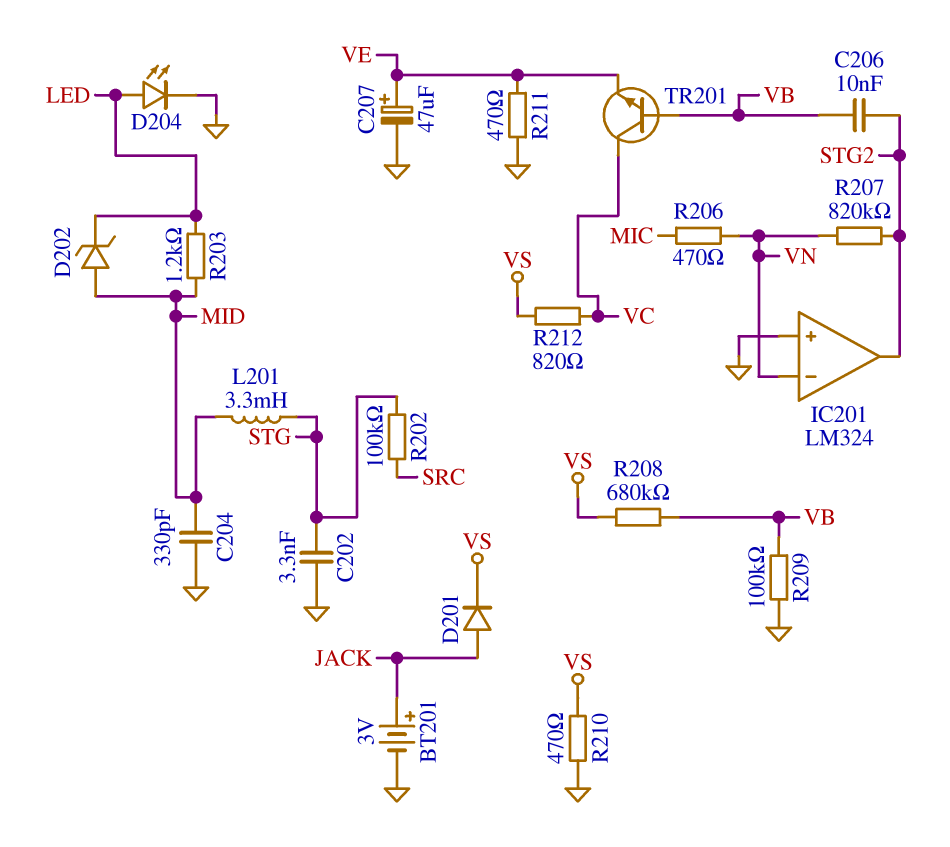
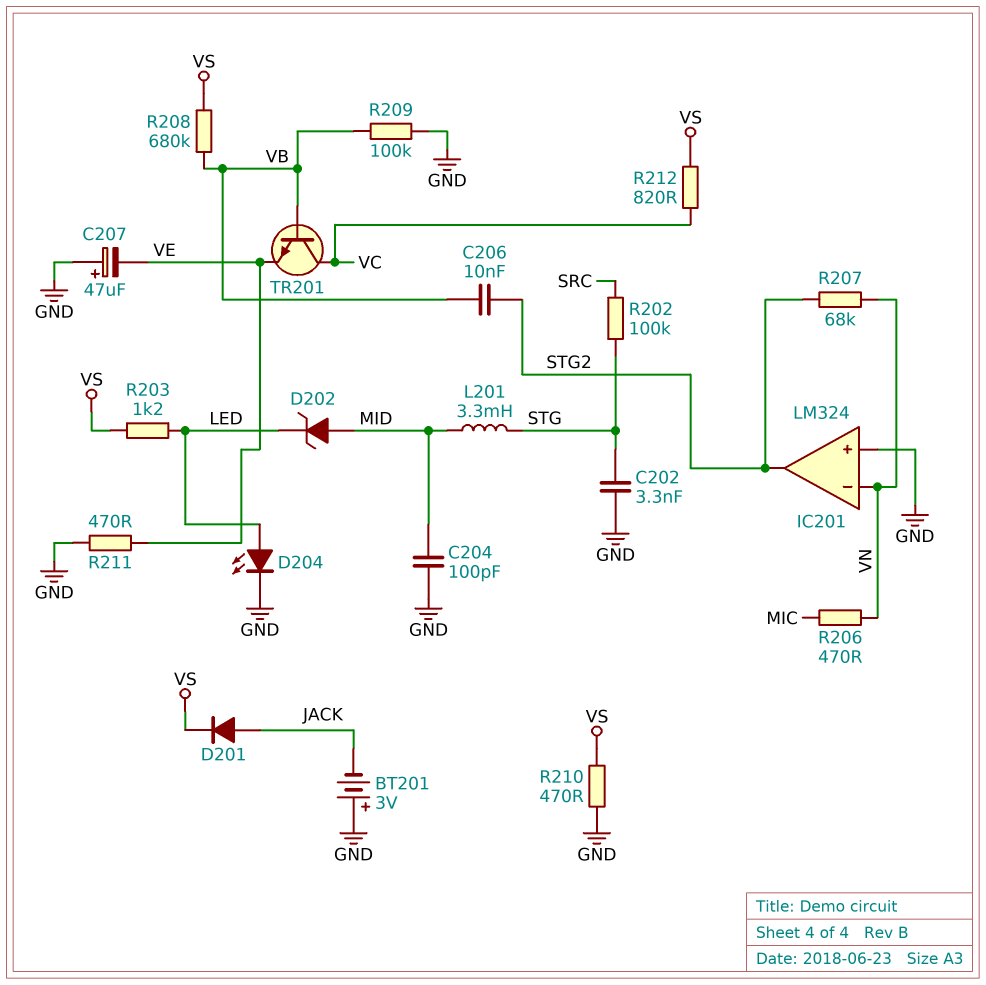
BT201: 3V (plus JACK, minus GND) -> 3V (plus GND, minus JACK)
C204: 330pF (GND, MID) -> 100pF (GND, MID)
C207: 47uF (plus VE, minus GND) -> 47uF (plus GND, minus VE)
R203: 1.2k (LED, MID) -> 1.2k (LED, VS)
R207: 820k (STG2, VN) -> 68k (STG2, VN)

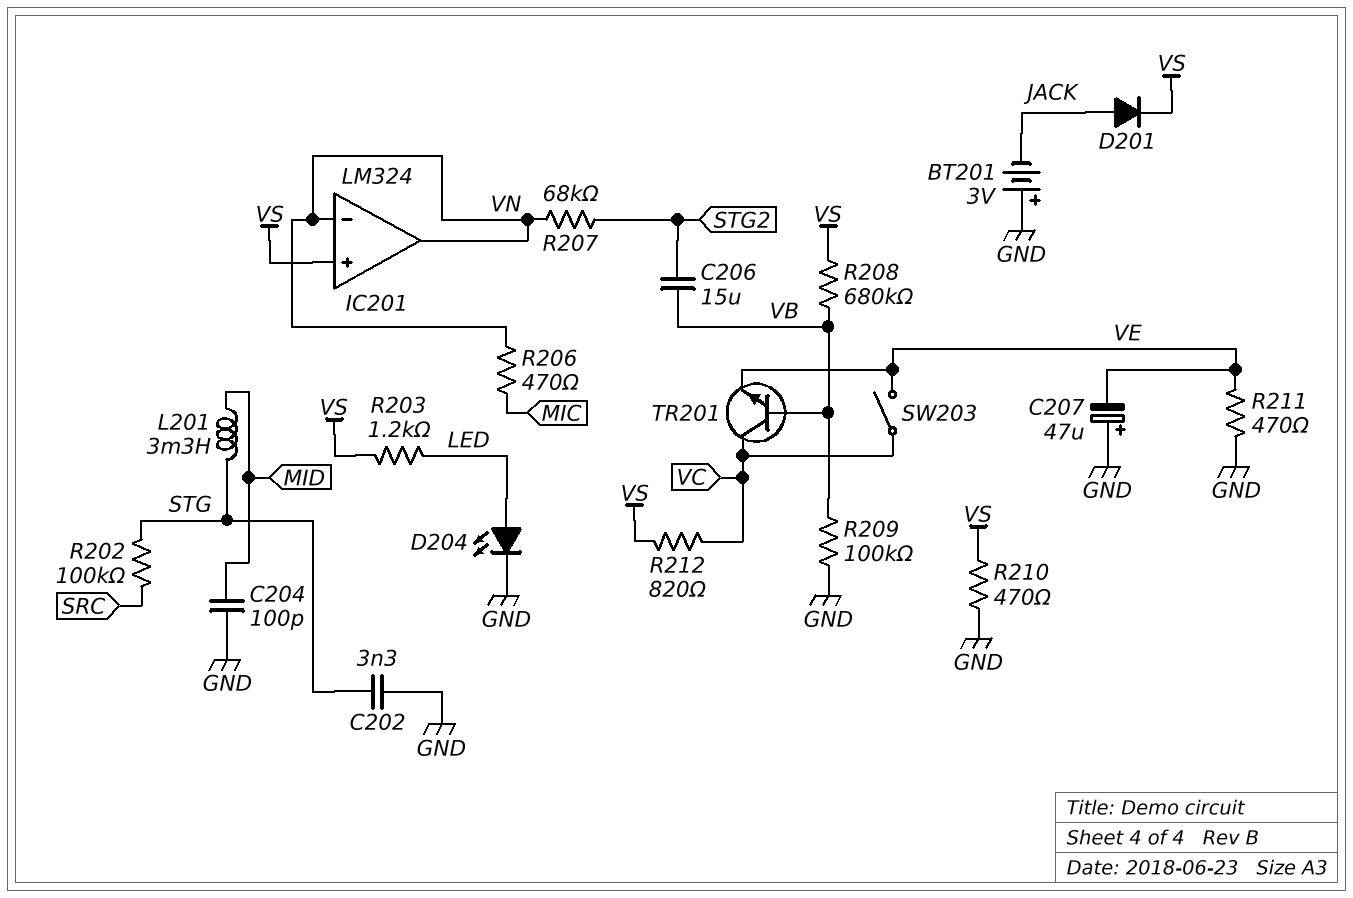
C206: 10nF (STG2, VB) -> 15uF (STG2, VB)
D202: zener (A MID, K LED) -> none
IC201 pin in+: GND -> VS
IC201 pin out: STG2 -> VN
SW203: none -> switch (VC, VE)

